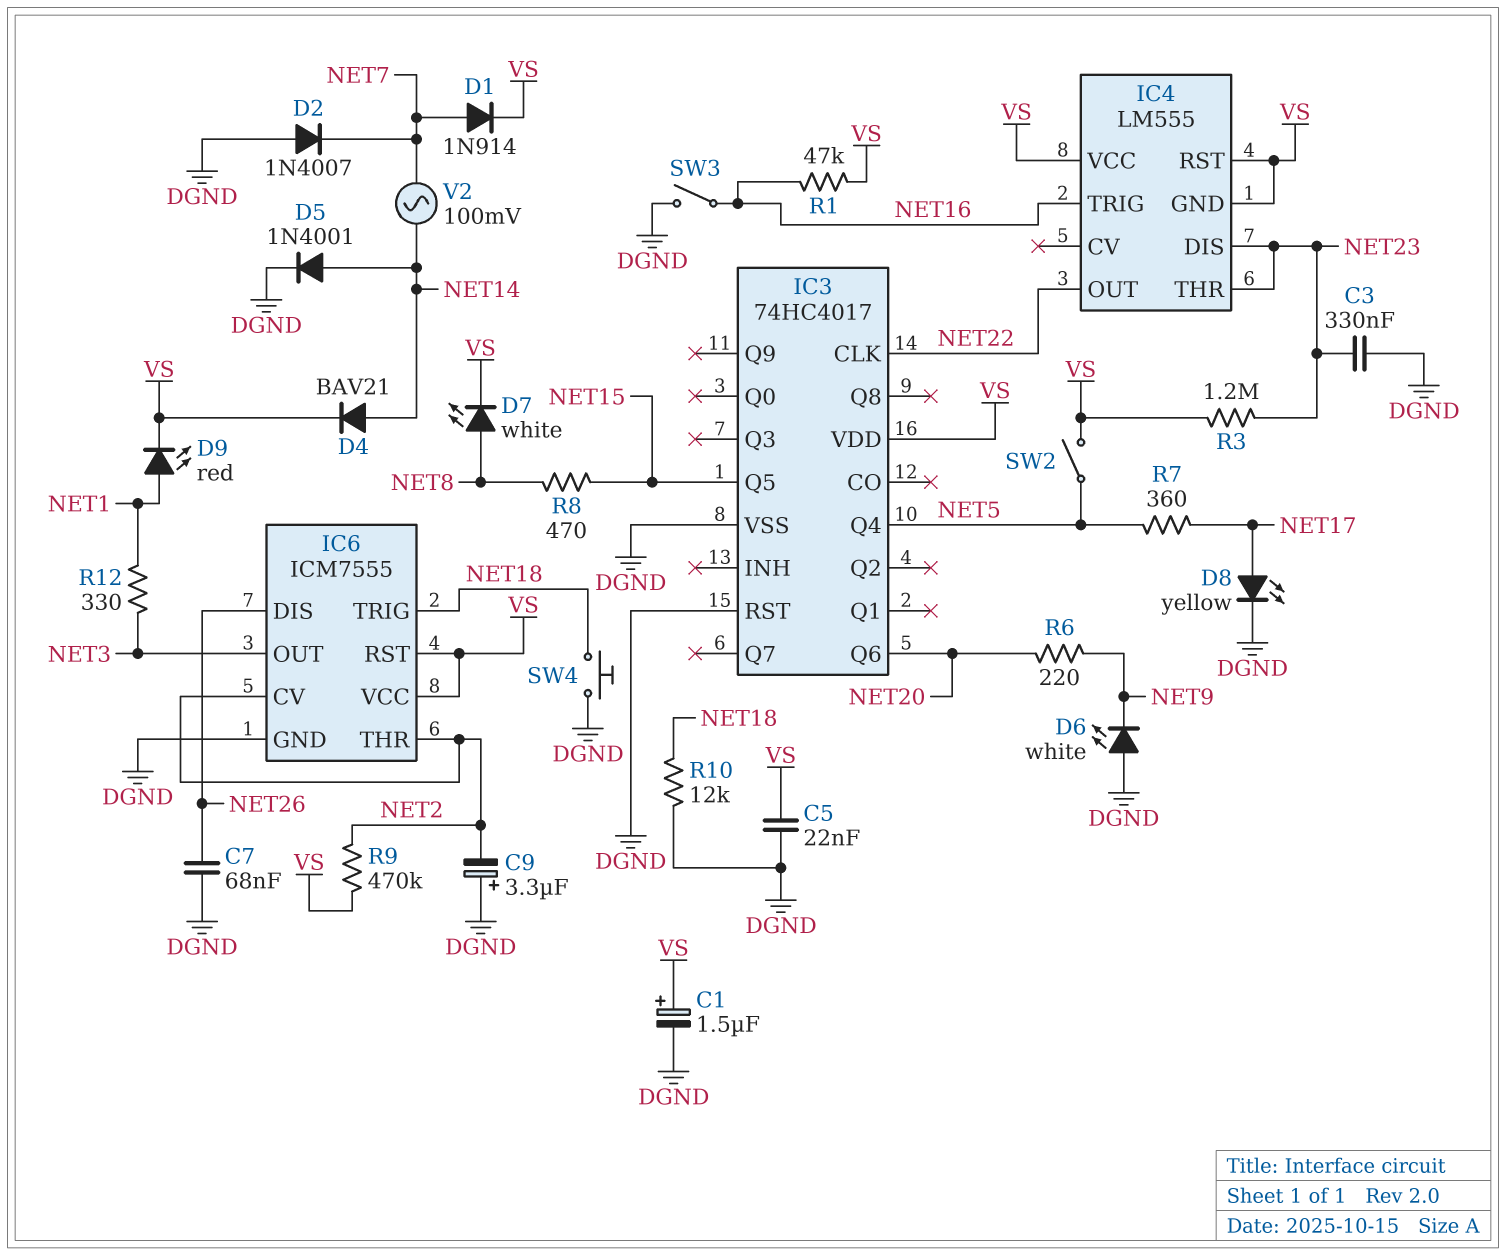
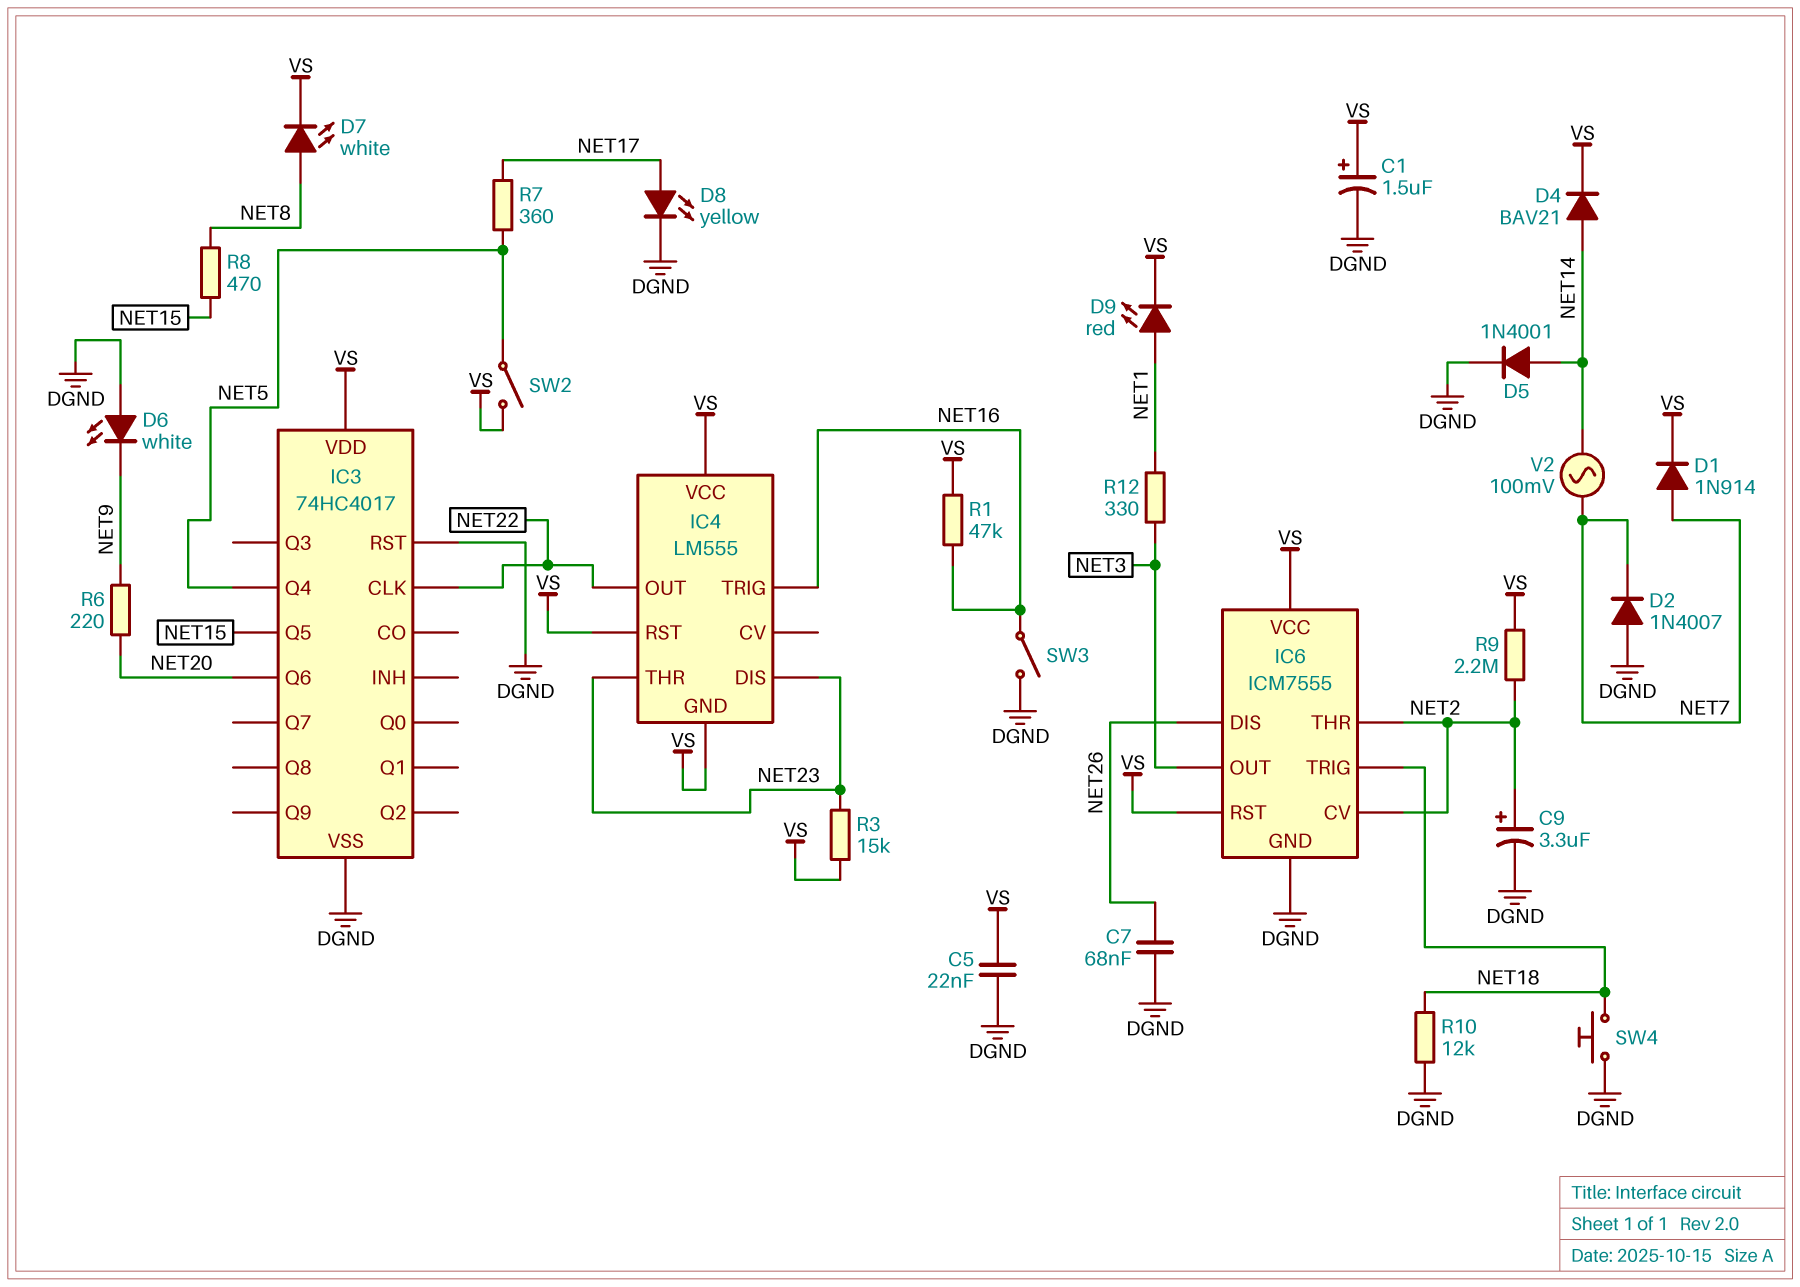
C3: 330nF (DGND, NET23) -> none
C9: 3.3uF (plus DGND, minus NET2) -> 3.3uF (plus NET2, minus DGND)
R3: 1.2M (NET23, VS) -> 15k (NET23, VS)
R9: 470k (NET2, VS) -> 2.2M (NET2, VS)

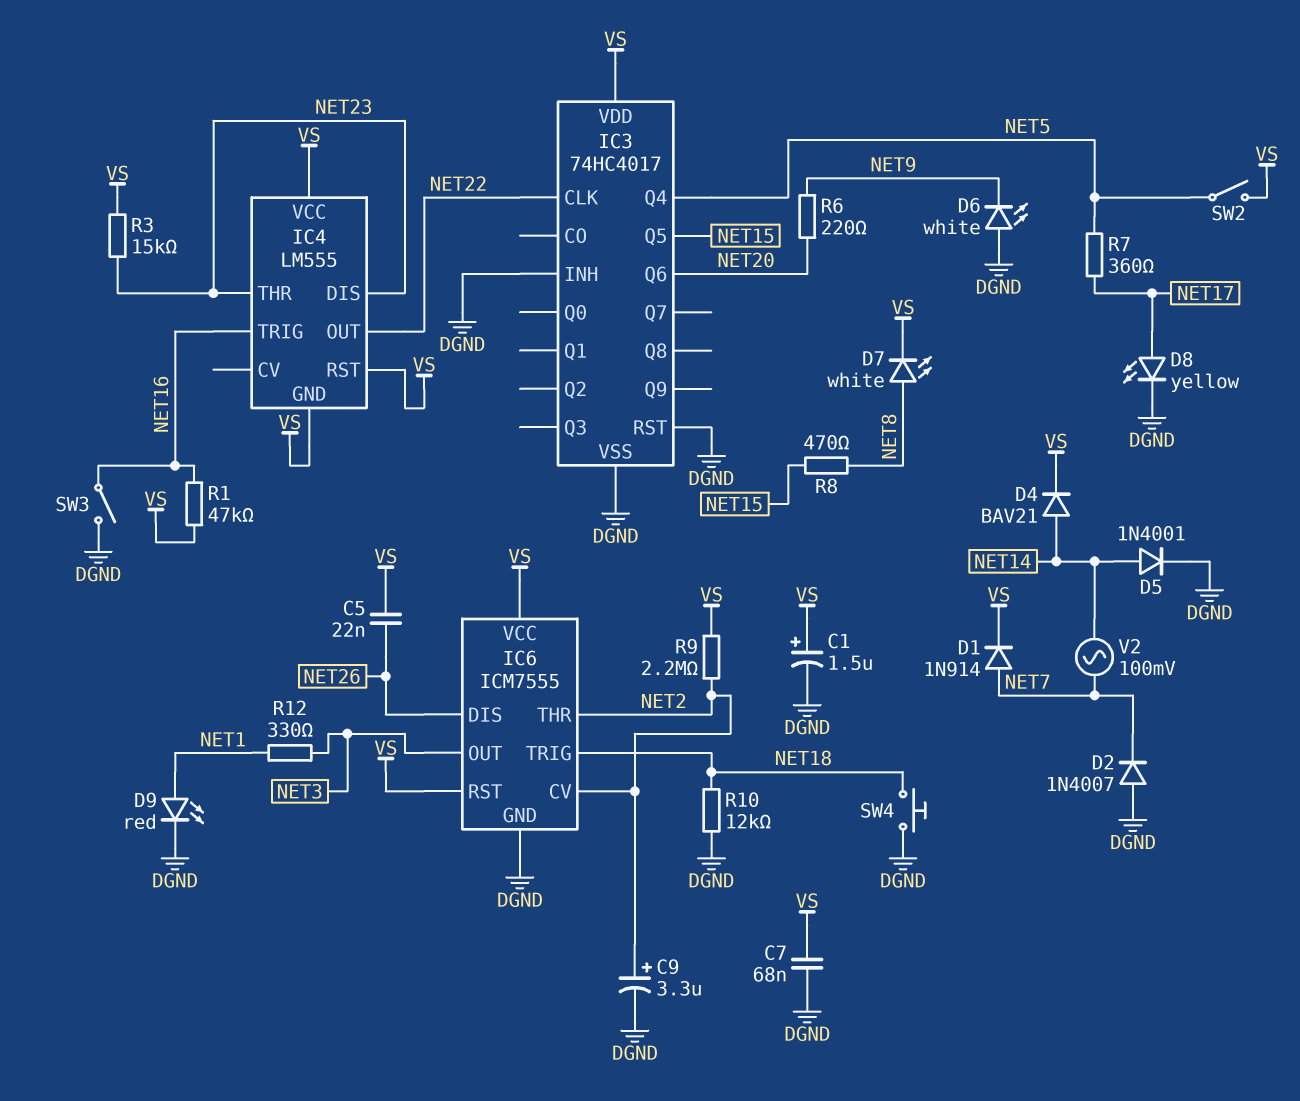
C5: 22nF (DGND, VS) -> 22nF (NET26, VS)
C7: 68nF (DGND, NET26) -> 68nF (DGND, VS)
D9: LED red (A NET1, K VS) -> LED red (A NET1, K DGND)
IC3 pin INH: none -> DGND

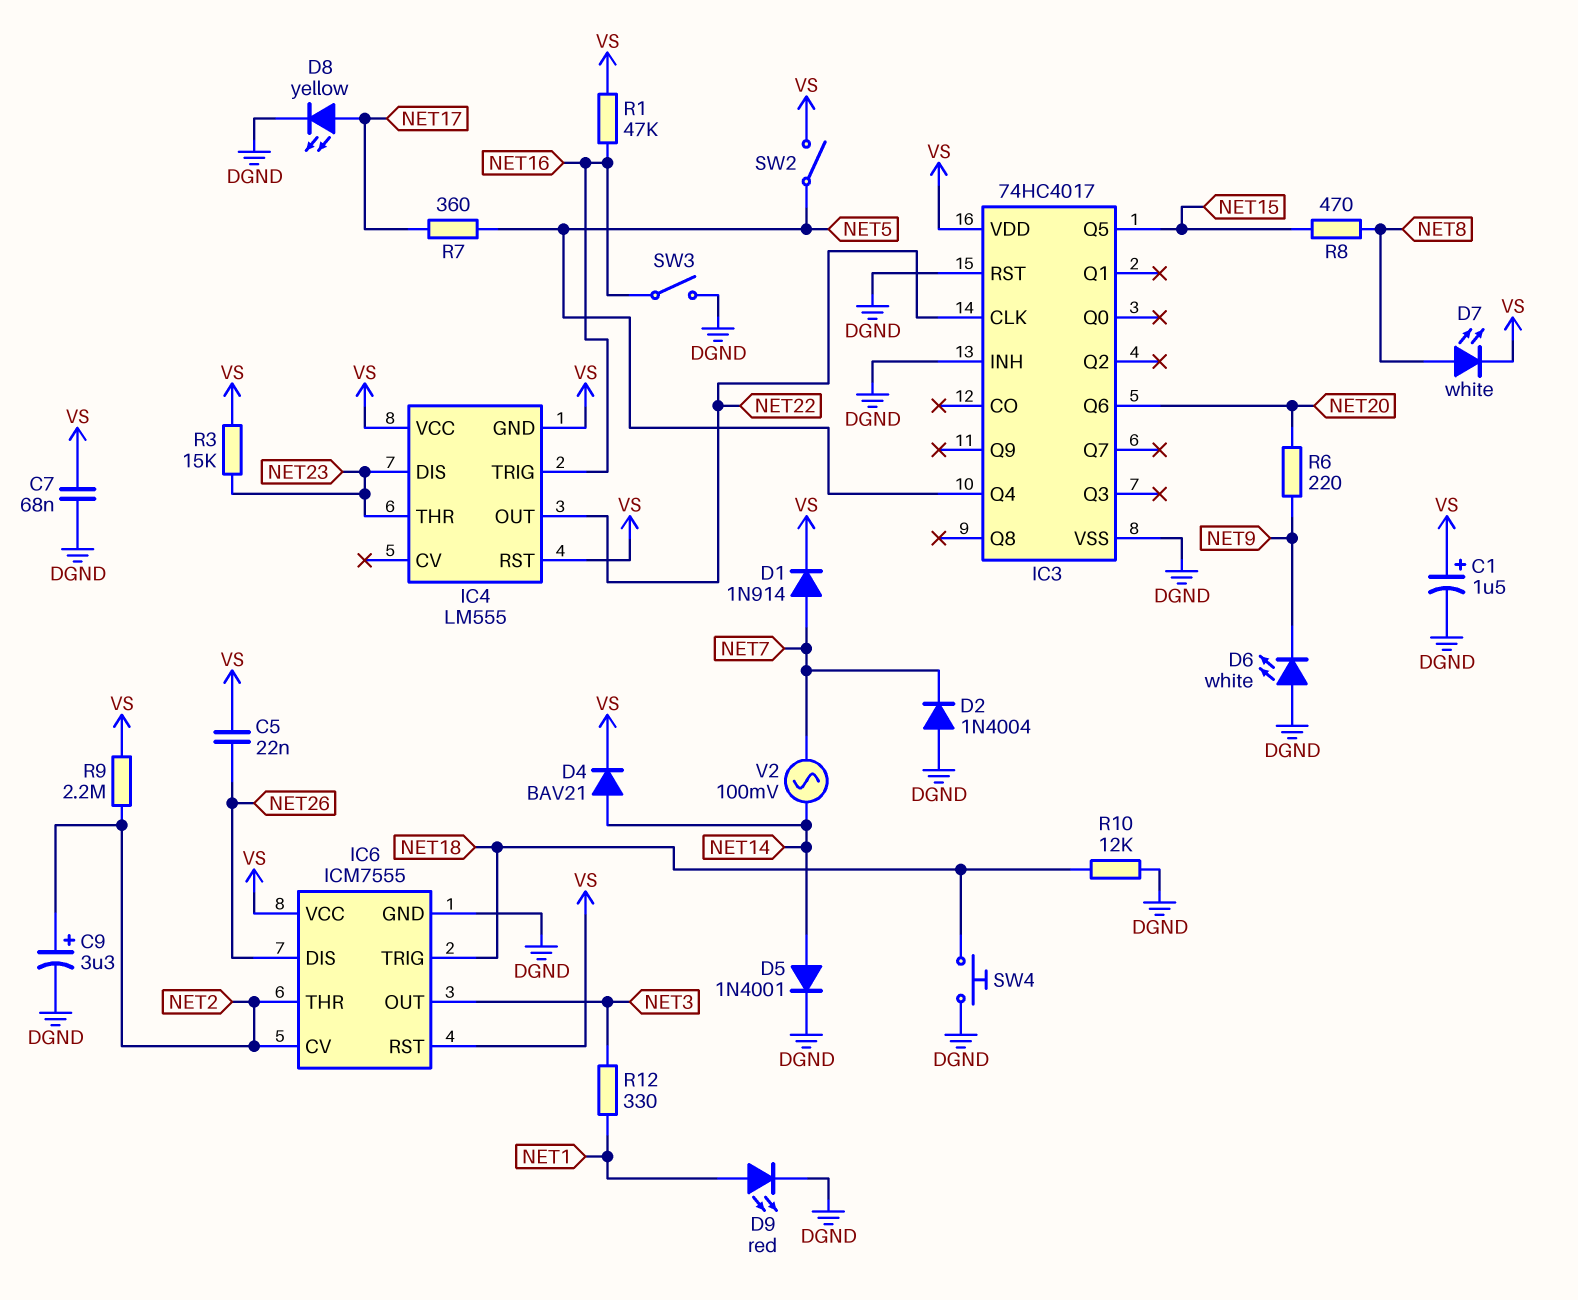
D2: diode 1N4007 (A DGND, K NET7) -> diode 1N4004 (A DGND, K NET7)

